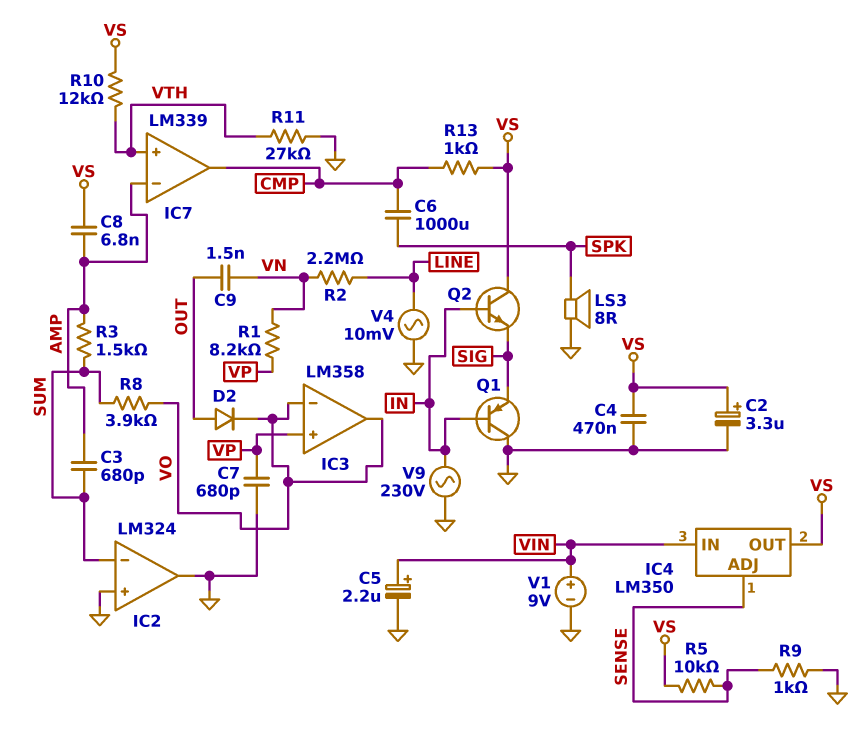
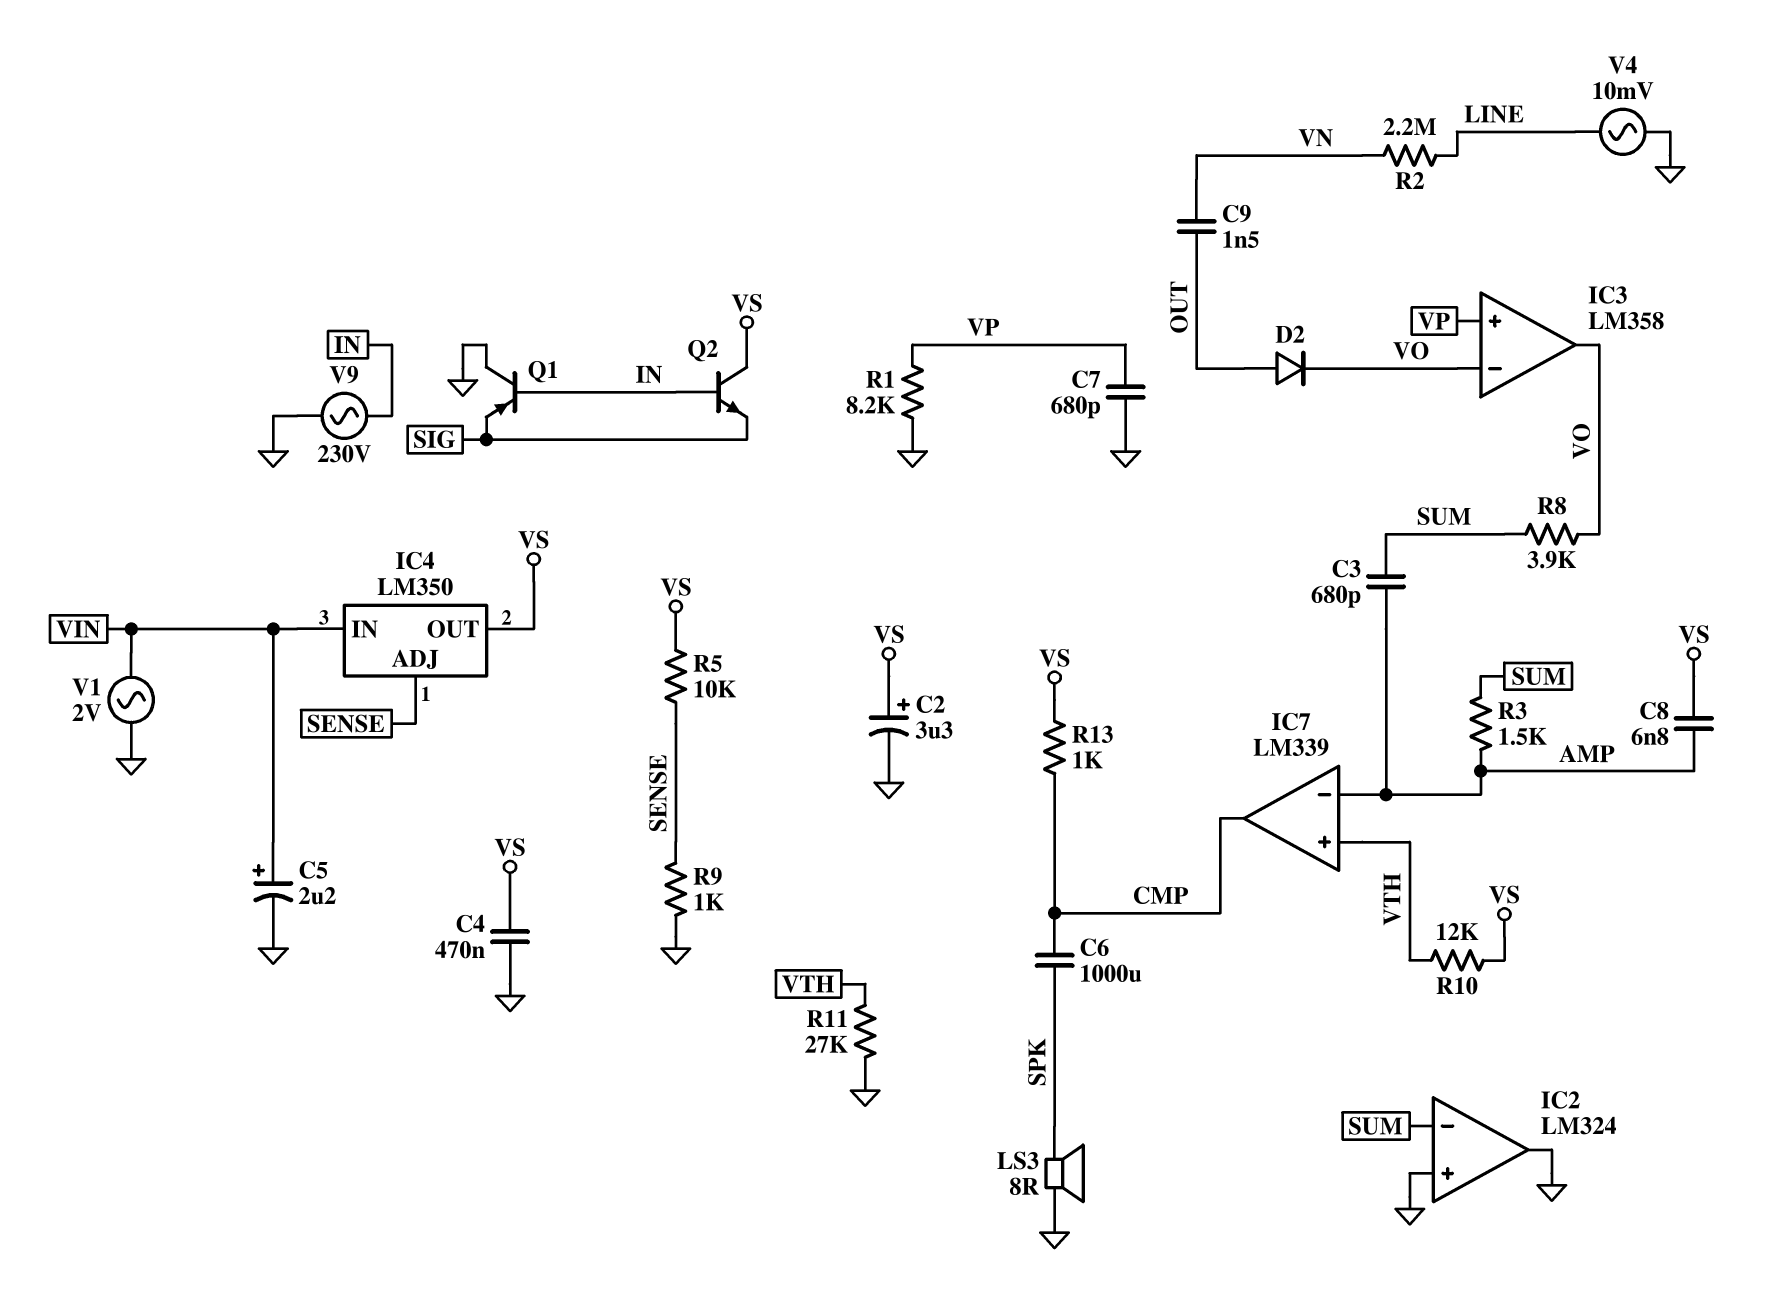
R1: 8.2k (VN, VP) -> 8.2k (GND, VP)
V1: 9V (plus VIN, minus GND) -> AC 2V (GND, VIN)

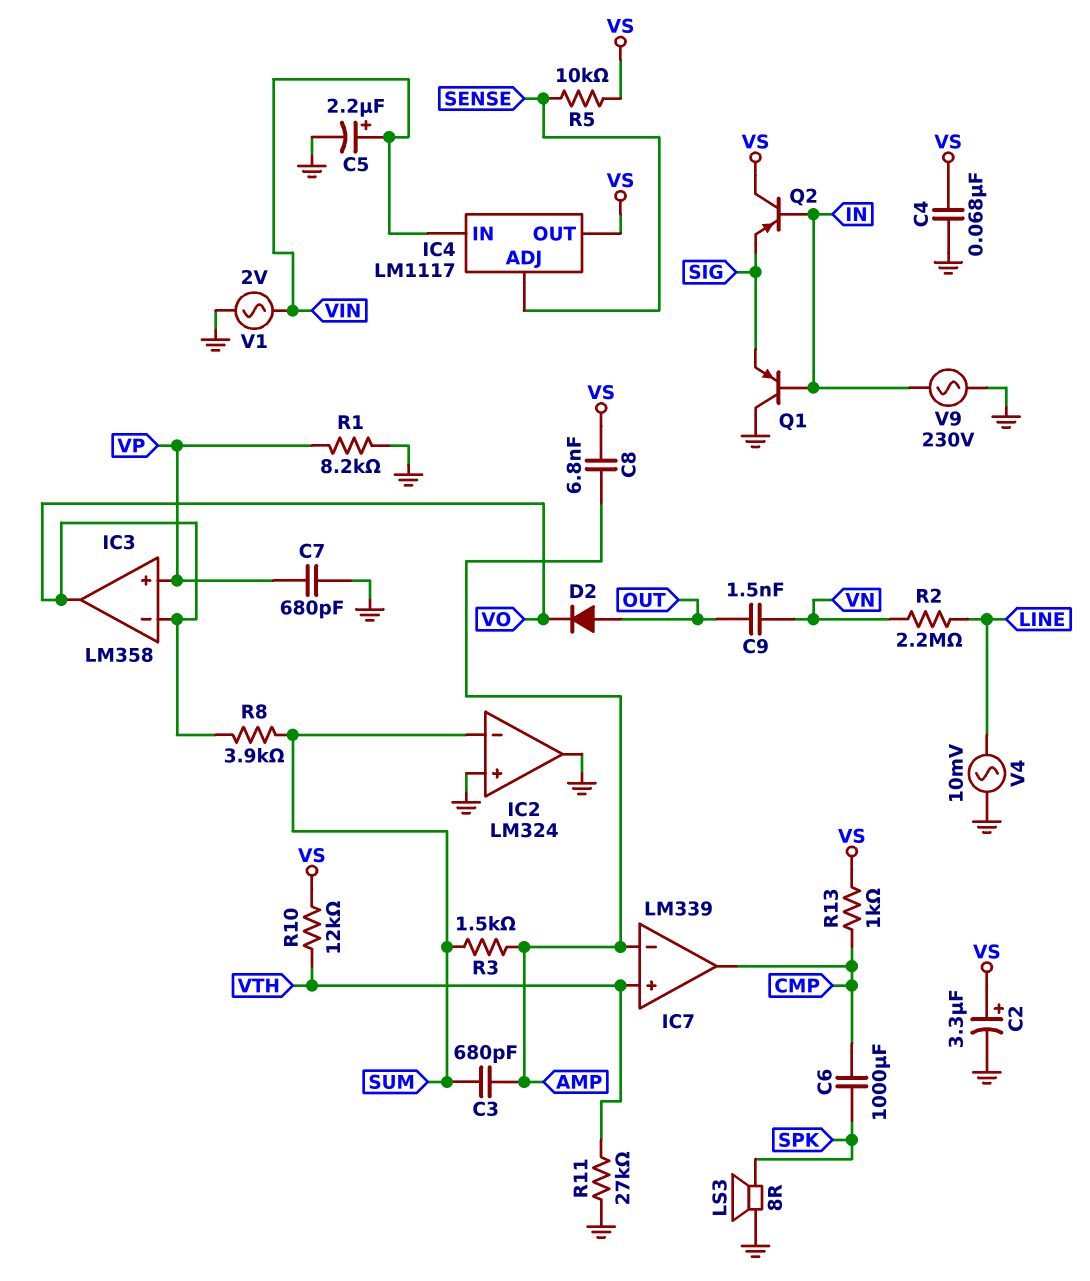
C4: 470nF (GND, VS) -> 68nF (GND, VS)
IC4: LM350 -> LM1117
Q2: NPN (B IN, C VS, E SIG) -> PNP (B IN, C VS, E SIG)
R9: 1k (GND, SENSE) -> none

